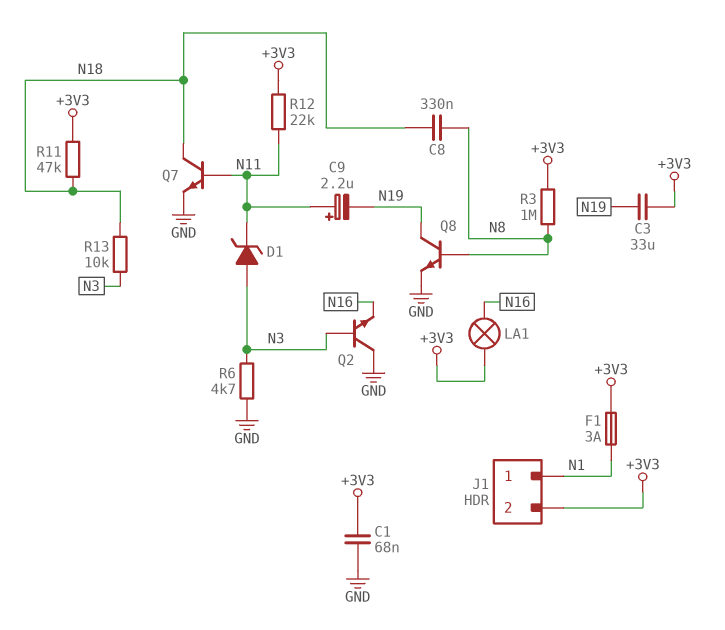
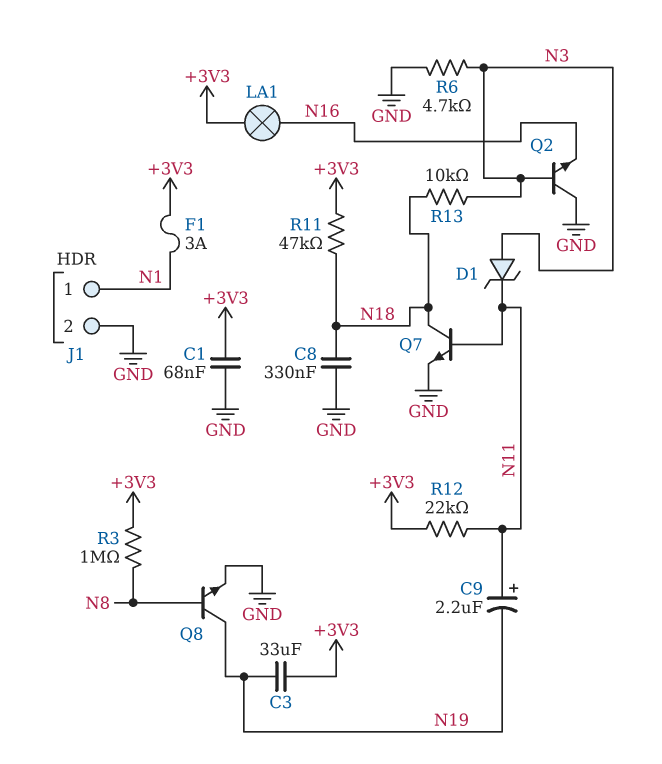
C8: 330nF (N8, N18) -> 330nF (GND, N18)
J1 pin 2: +3V3 -> GND

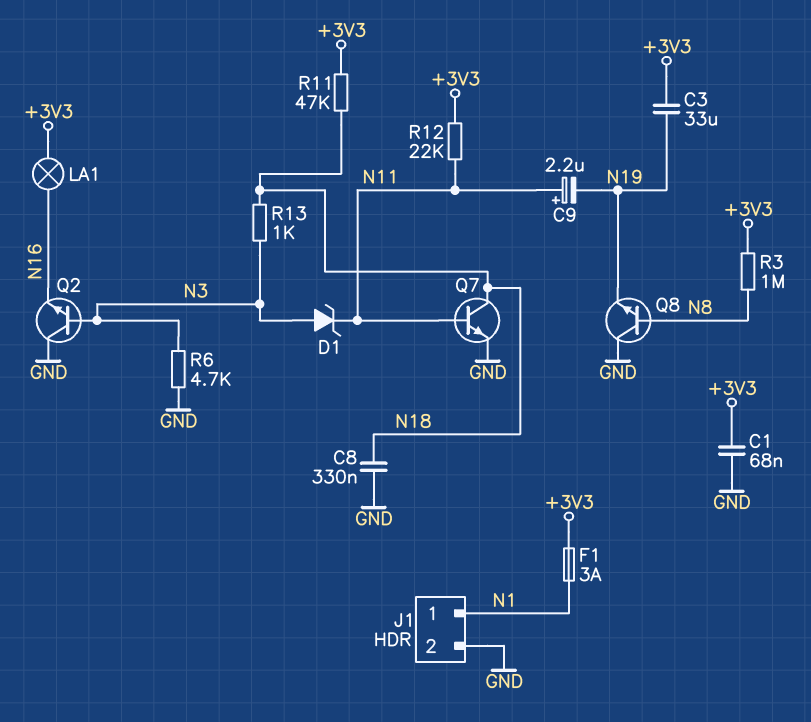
Q8: NPN (B N8, C N19, E GND) -> NPN (B N8, C GND, E N19)
R13: 10k (N3, N18) -> 1k (N3, N18)

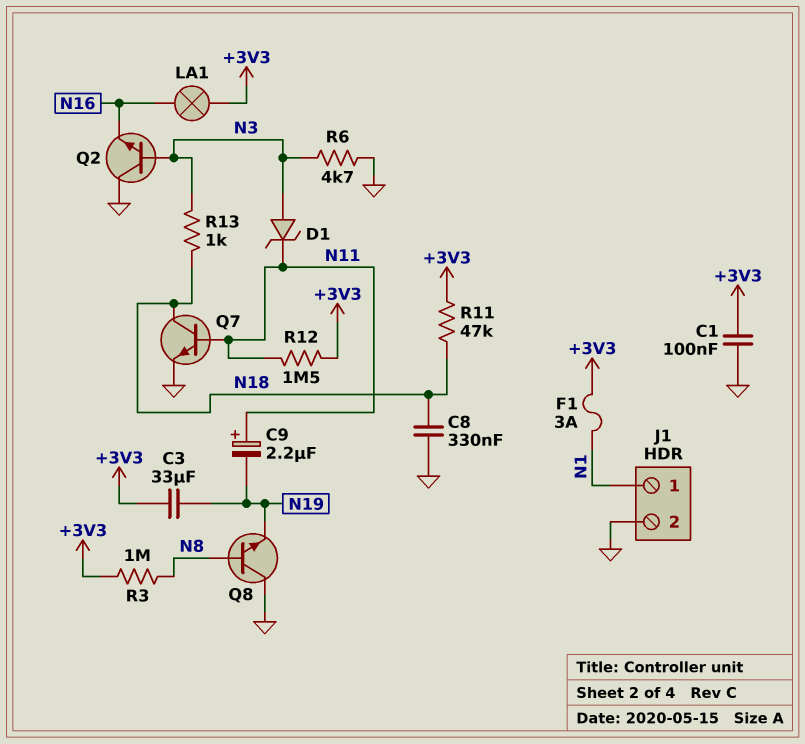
C1: 68nF (+3V3, GND) -> 100nF (+3V3, GND)
R12: 22k (+3V3, N11) -> 1.5M (+3V3, N11)

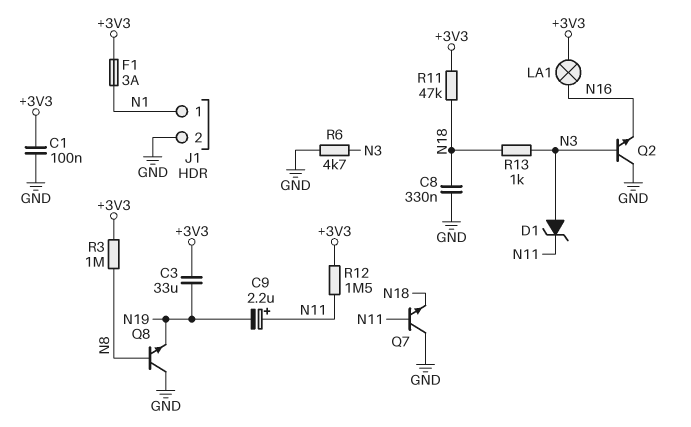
Q7: NPN (B N11, C N18, E GND) -> NPN (B N11, C GND, E N18)

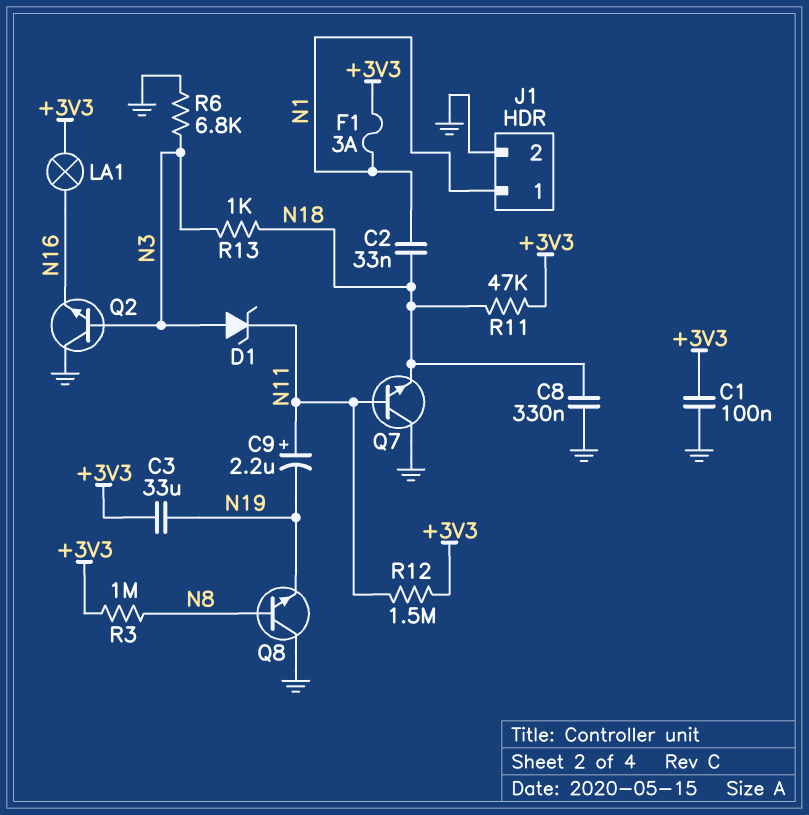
C2: none -> 33nF (N1, N18)
R6: 4.7k (GND, N3) -> 6.8k (GND, N3)

